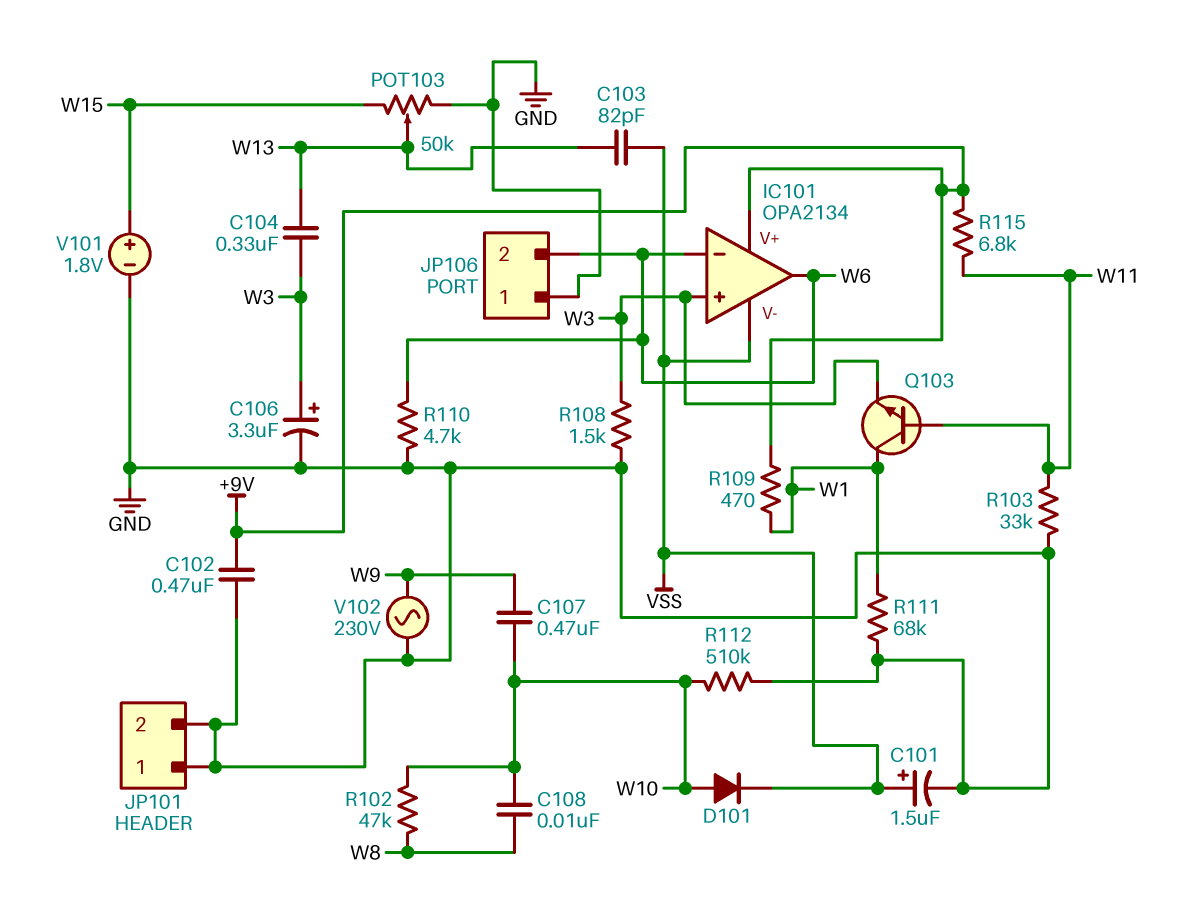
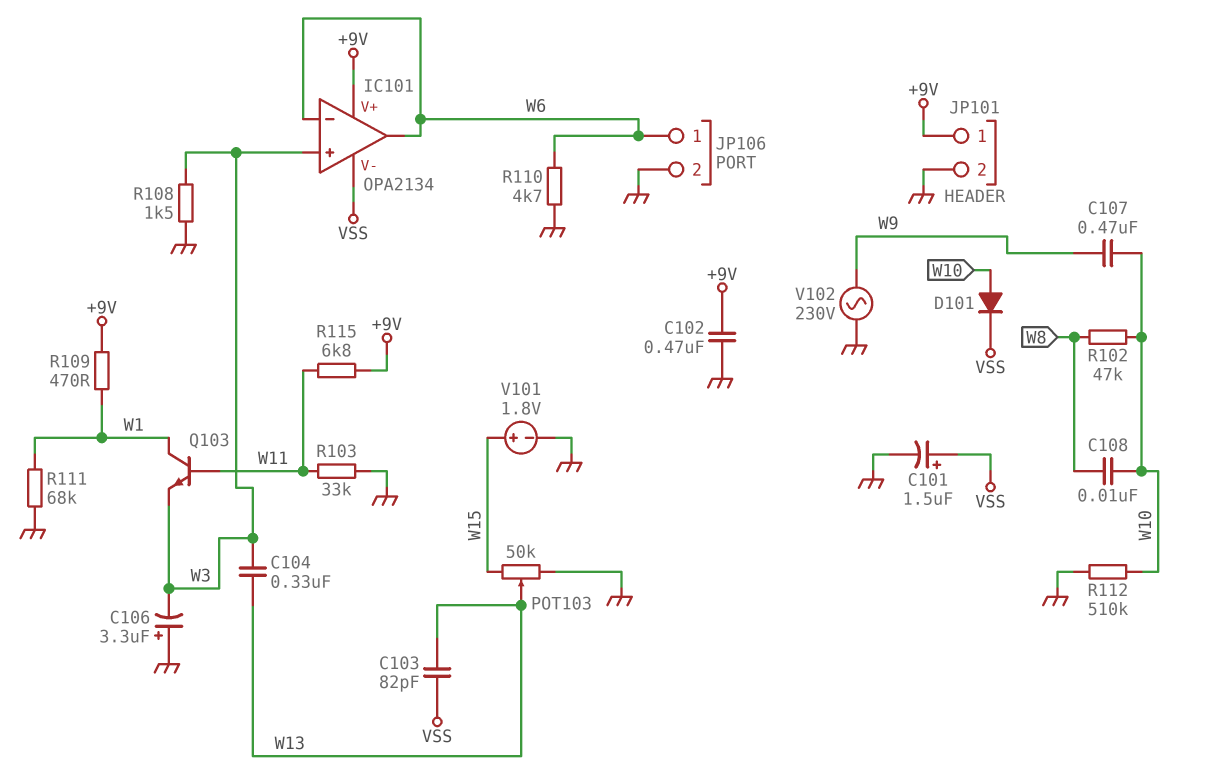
C106: 3.3uF (plus W3, minus GND) -> 3.3uF (plus GND, minus W3)
JP101 pin 1: GND -> +9V
JP106 pin 1: GND -> W6
JP106 pin 2: W6 -> GND

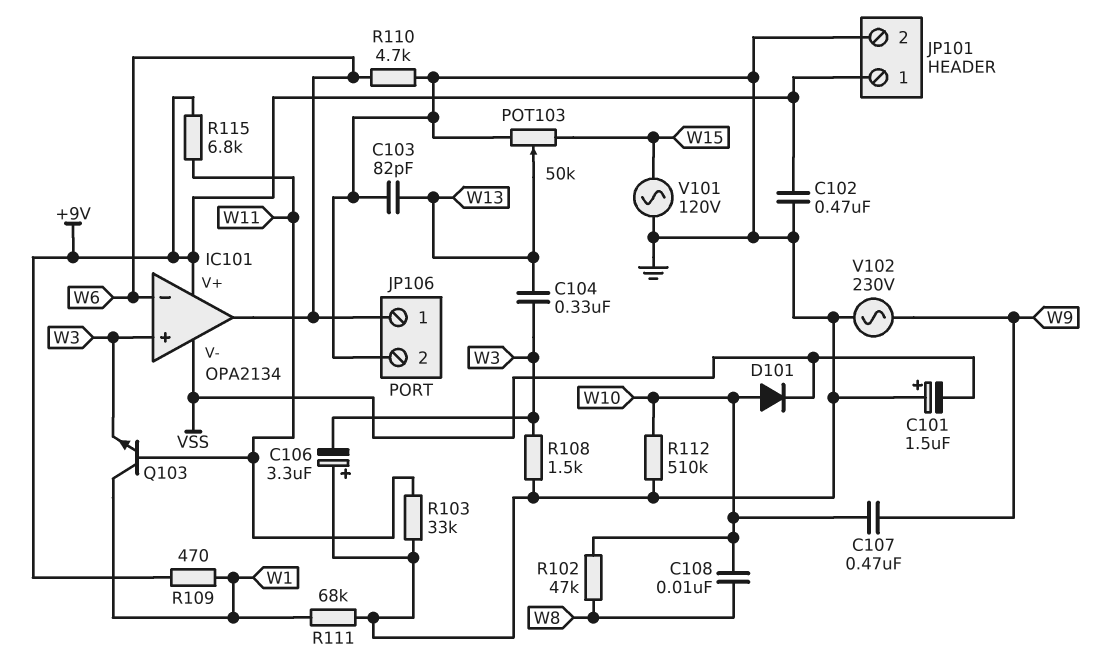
C101: 1.5uF (plus VSS, minus GND) -> 1.5uF (plus GND, minus VSS)
C103: 82pF (VSS, W13) -> 82pF (GND, W13)
V101: 1.8V (plus W15, minus GND) -> AC 120V (GND, W15)

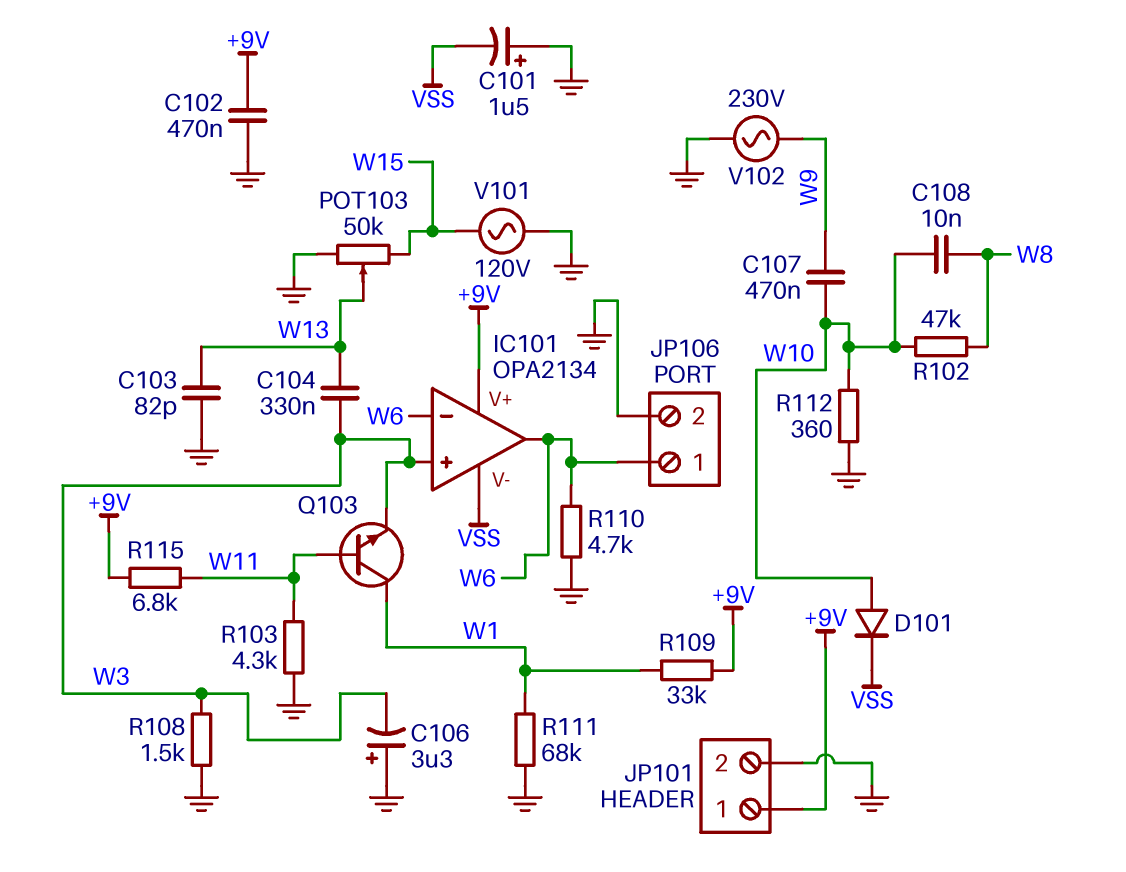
R103: 33k (GND, W11) -> 4.3k (GND, W11)
R109: 470 (+9V, W1) -> 33k (+9V, W1)
R112: 510k (GND, W10) -> 360 (GND, W10)

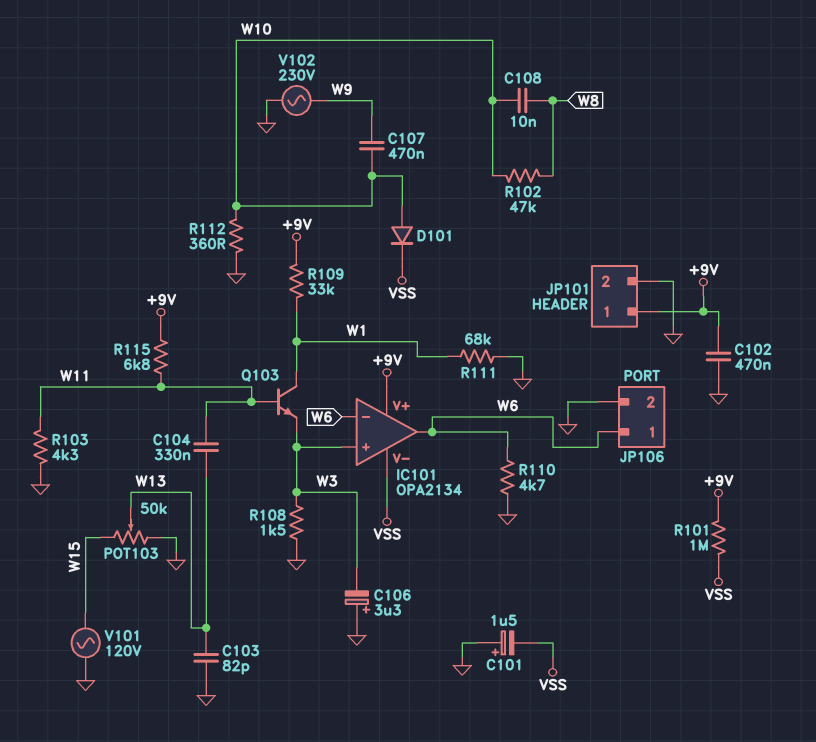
C104: 330nF (W3, W13) -> 330nF (W11, W13)
R101: none -> 1M (+9V, VSS)

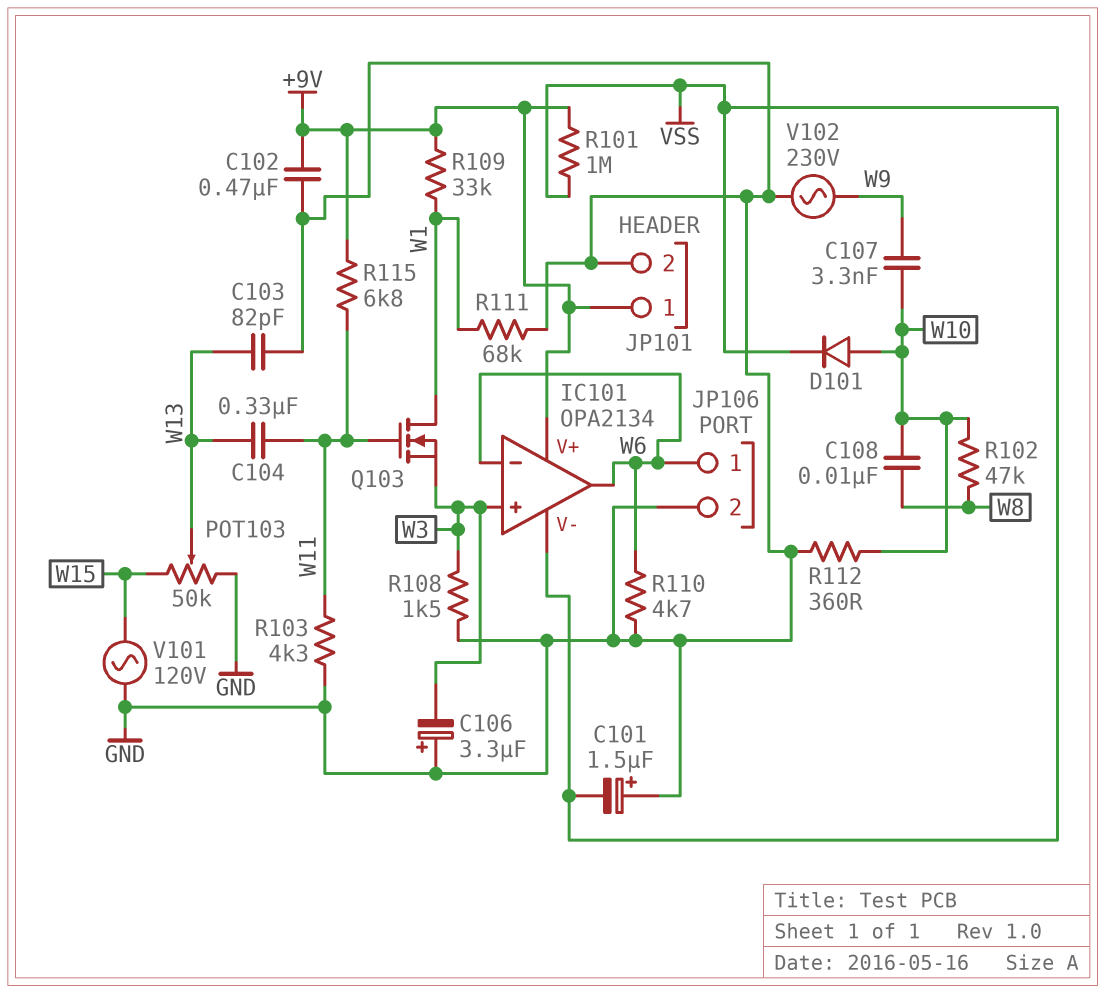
C107: 470nF (W9, W10) -> 3.3nF (W9, W10)
Q103: NPN (B W11, C W1, E W3) -> NMOS (G W11, D W1, S W3)

